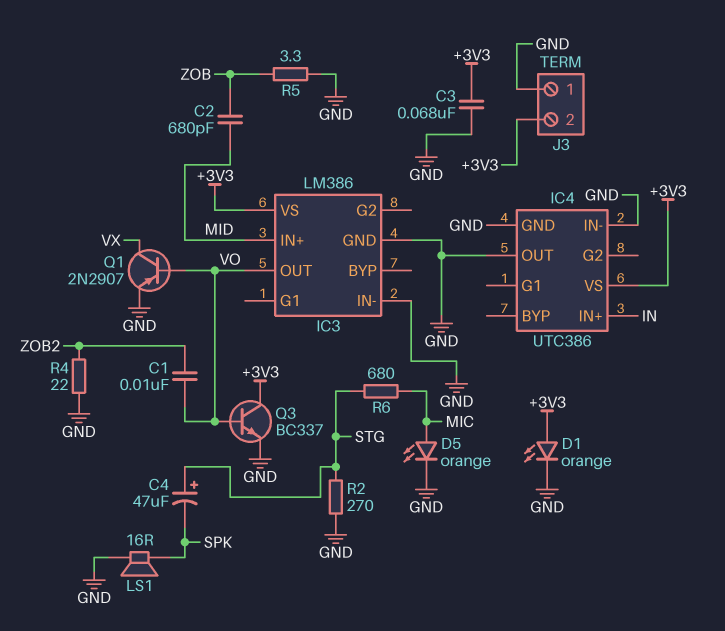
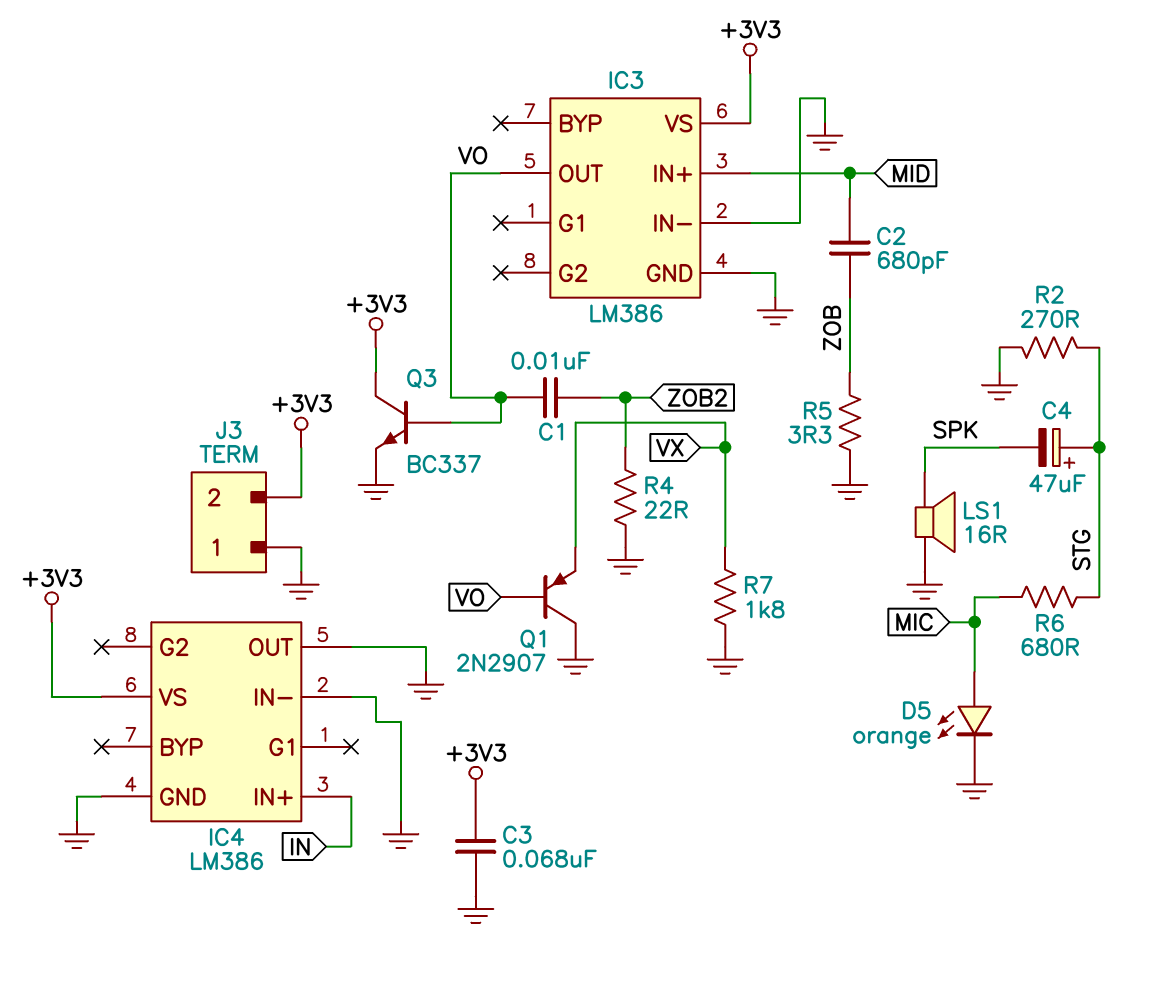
D1: LED orange (A +3V3, K GND) -> none
IC4: UTC386 -> LM386
Q1: PNP 2N2907 (B VO, C VX, E GND) -> PNP 2N2907 (B VO, C GND, E VX)
R7: none -> 1.8k (GND, VX)

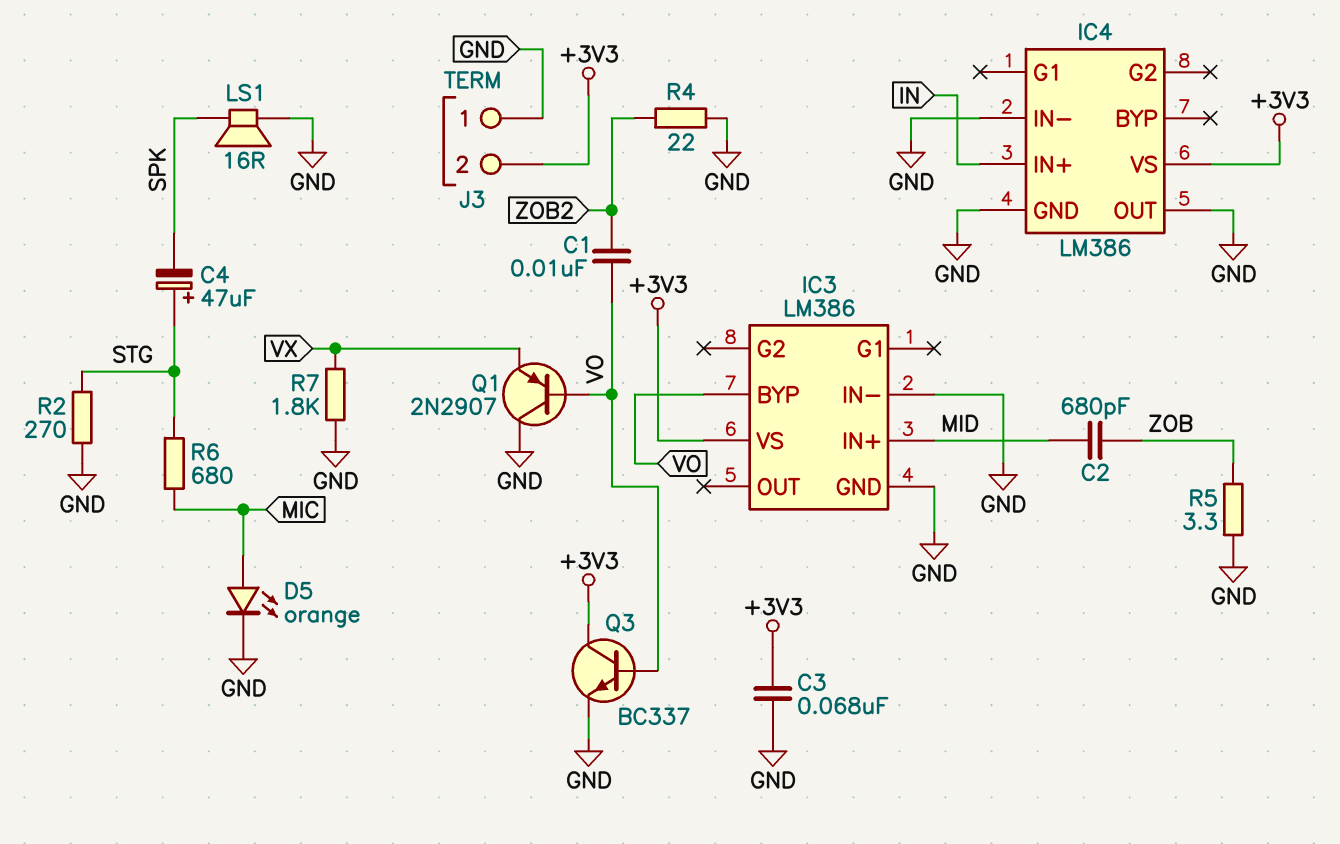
IC3 pin BYP: none -> VO
IC3 pin OUT: VO -> none

